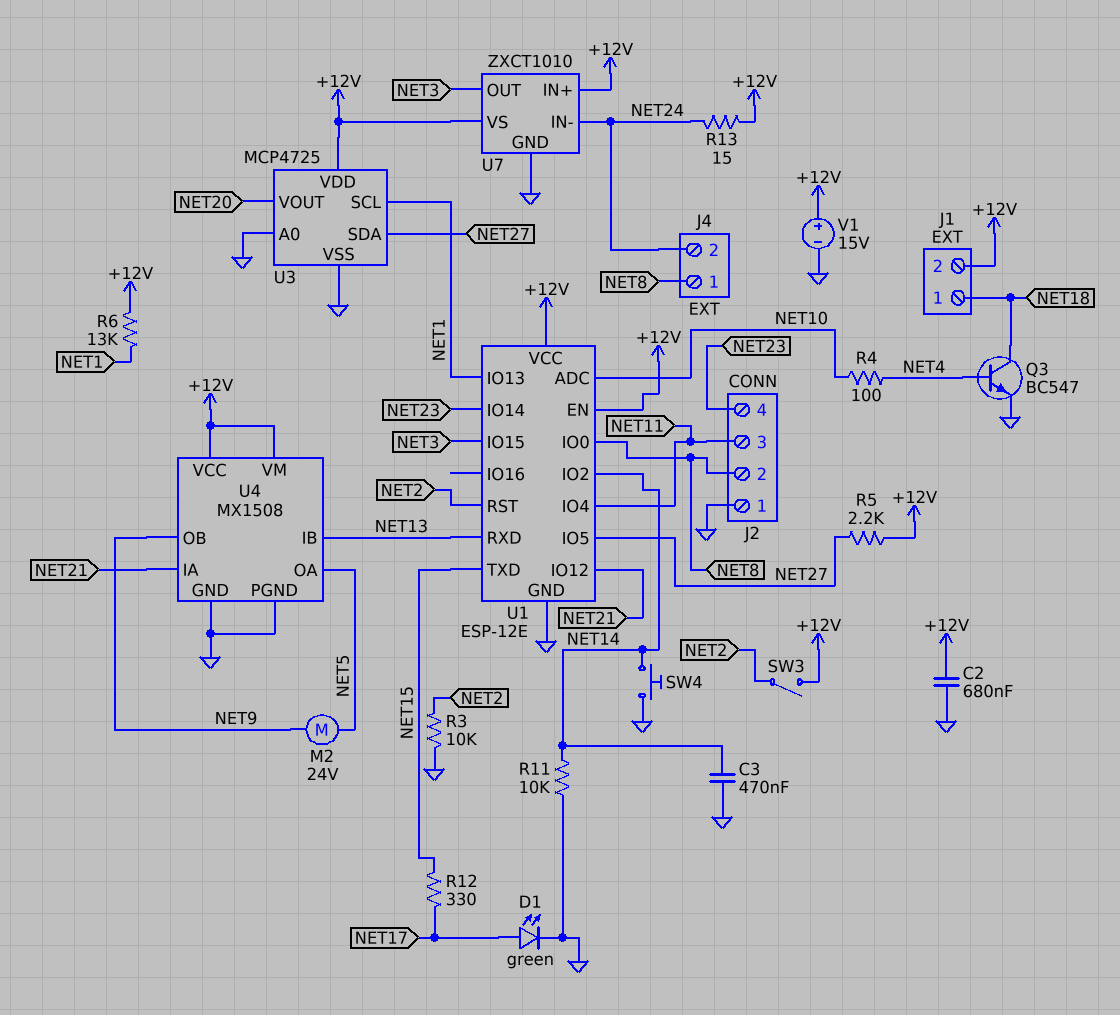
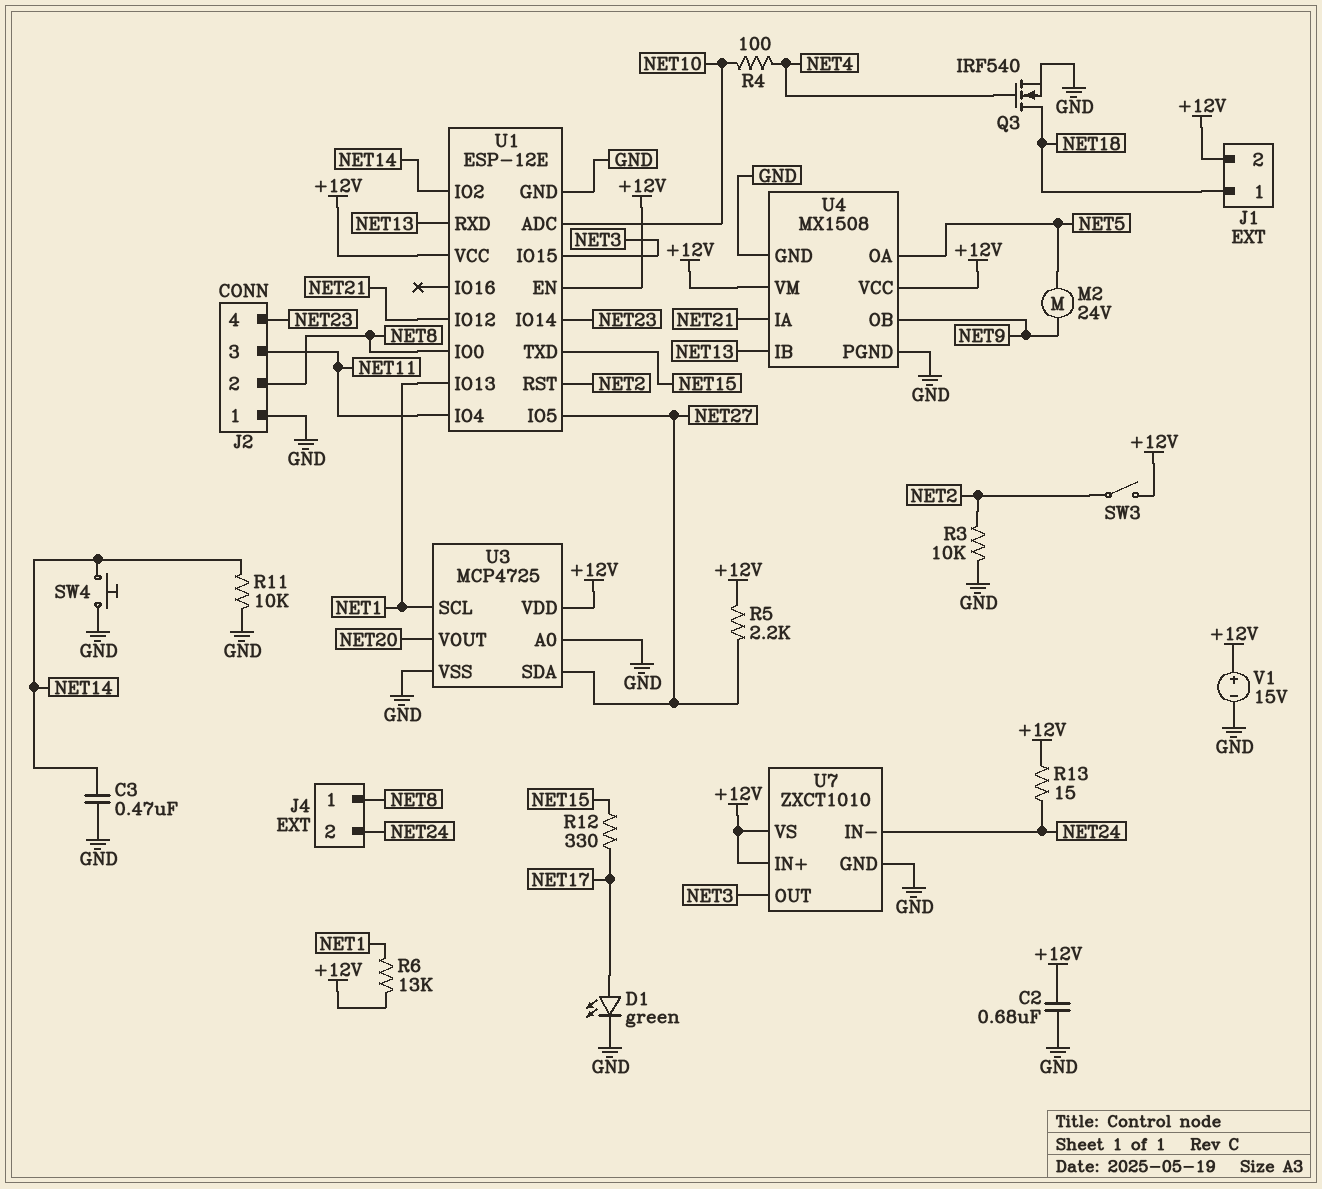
Q3: NPN BC547 (B NET4, C NET18, E GND) -> NMOS IRF540 (G NET4, D NET18, S GND)

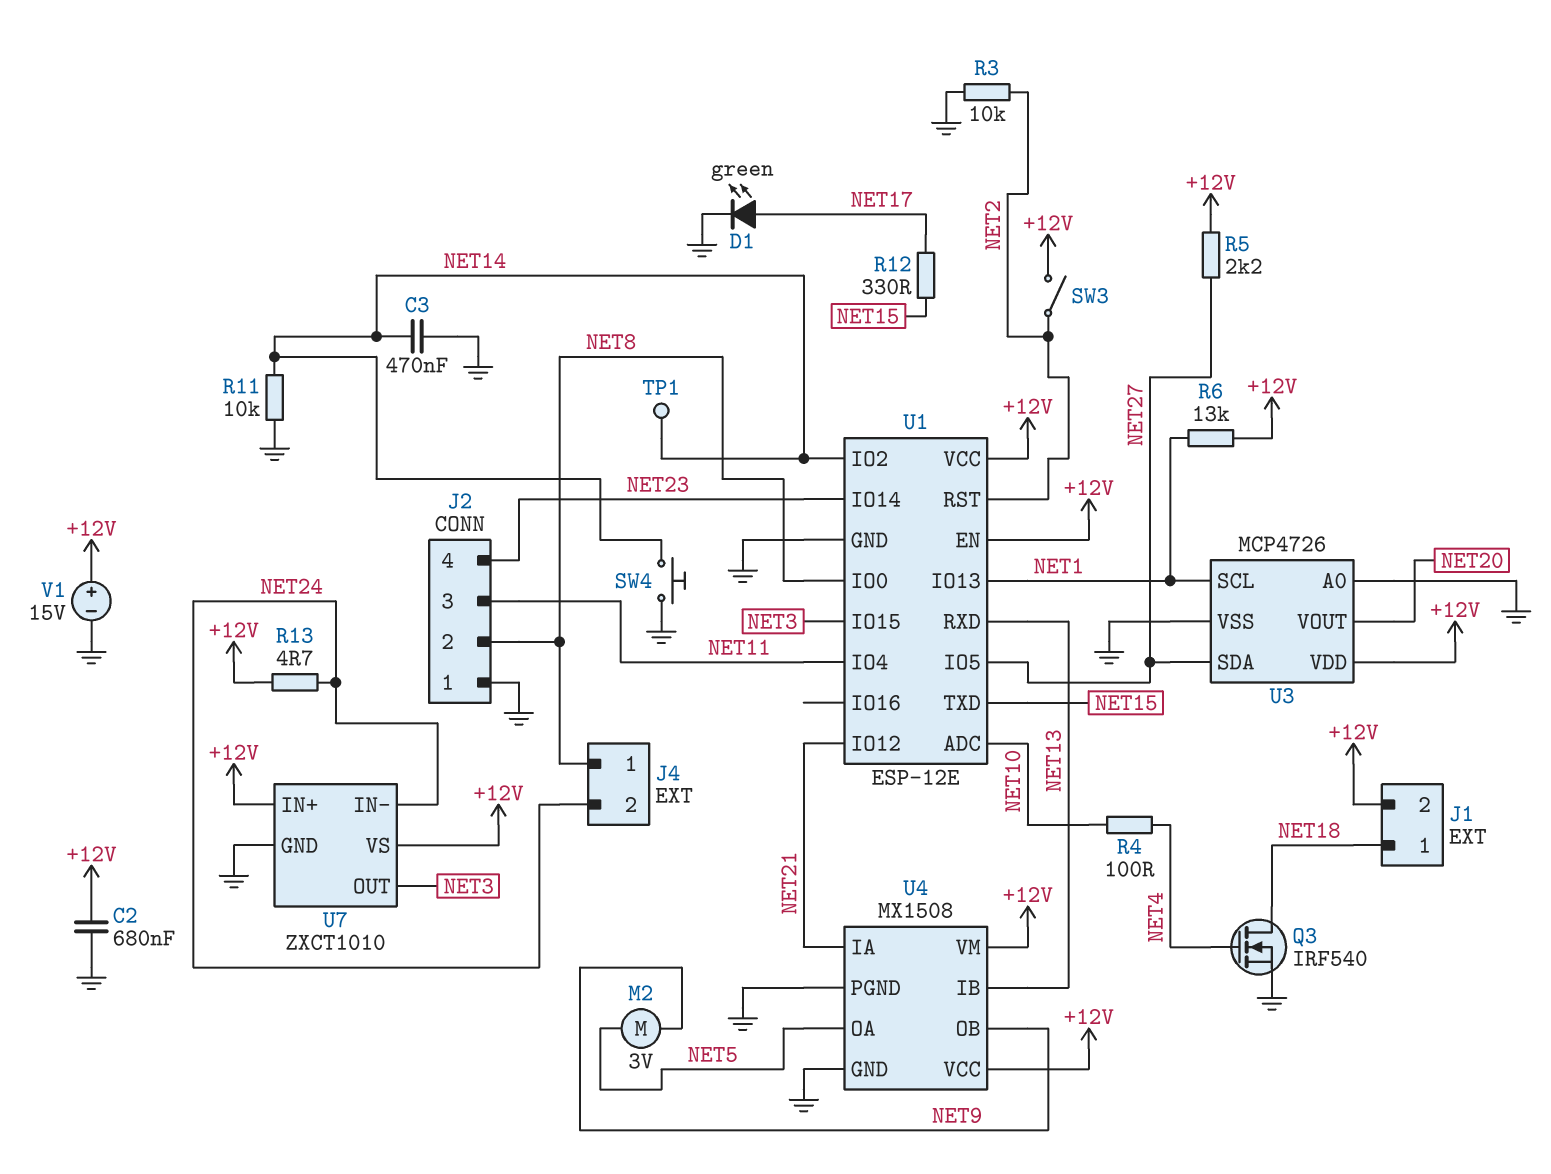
M2: motor 24V (NET5, NET9) -> motor 3V (NET5, NET9)
R13: 15 (+12V, NET24) -> 4.7 (+12V, NET24)
TP1: none -> test point (NET14)
U3: MCP4725 -> MCP4726

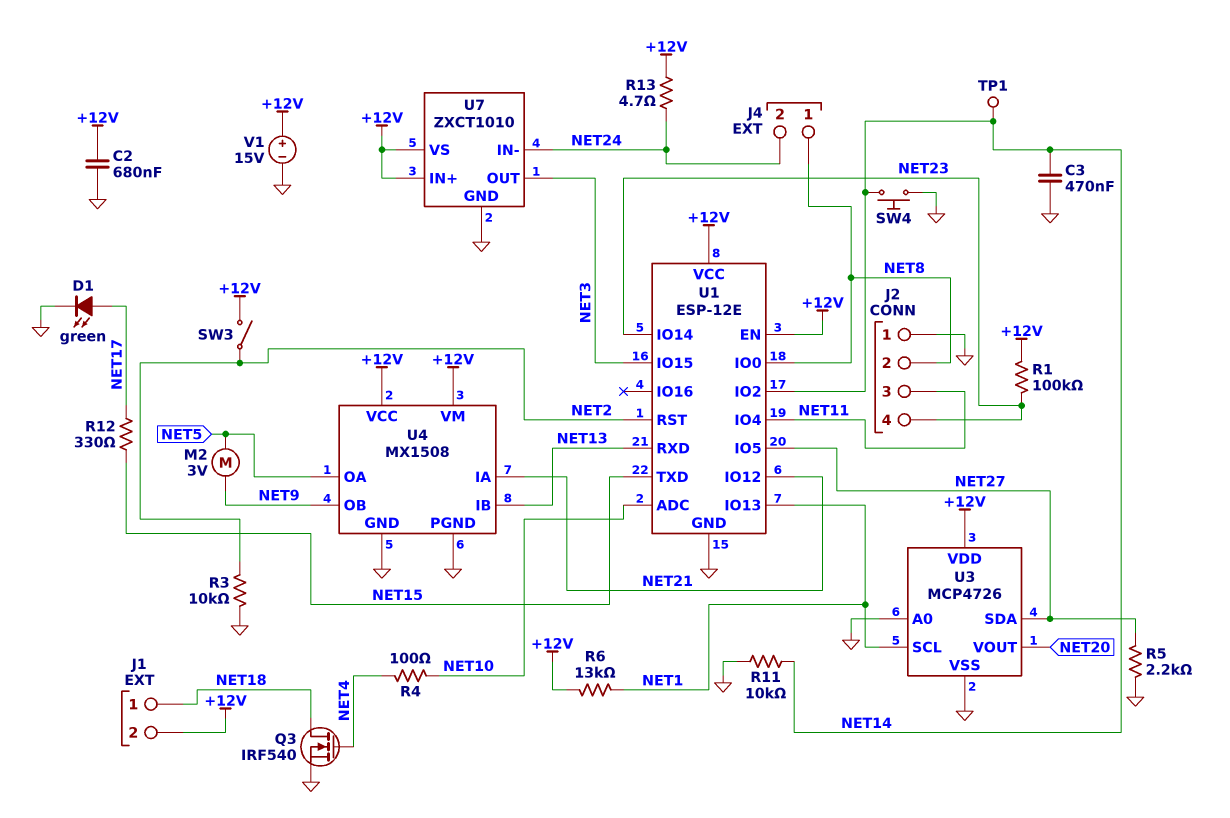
R1: none -> 100k (+12V, NET23)
R5: 2.2k (+12V, NET27) -> 2.2k (GND, NET27)

